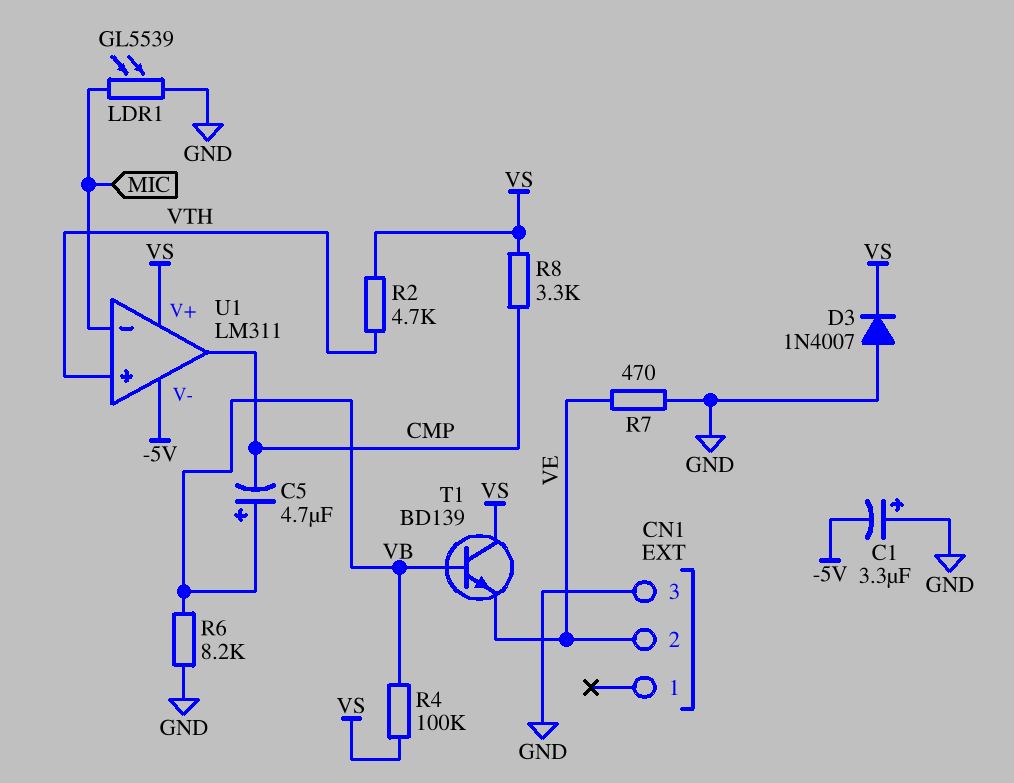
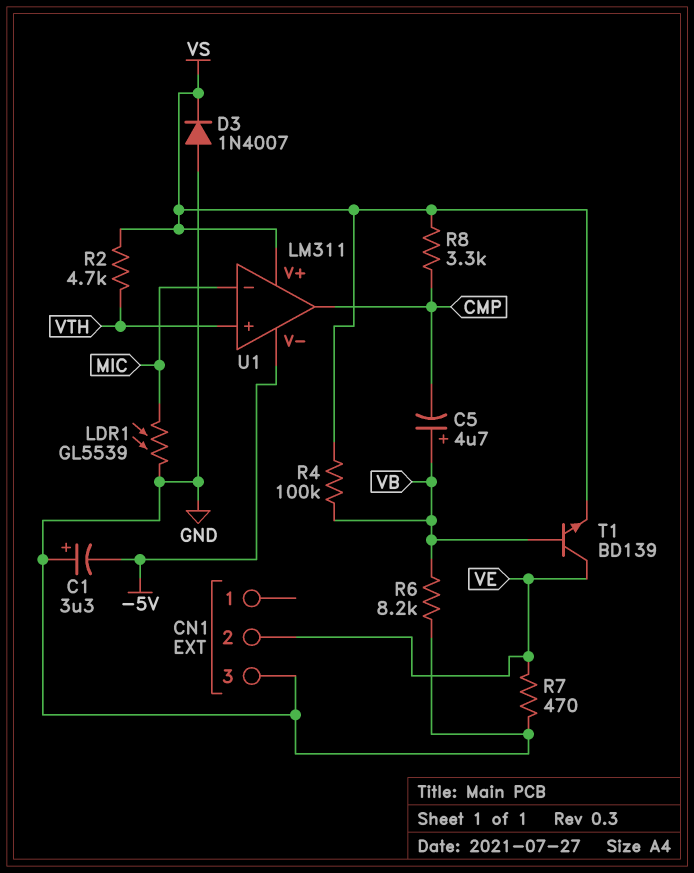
T1: NPN BD139 (B VB, C VS, E VE) -> NPN BD139 (B VB, C VE, E VS)

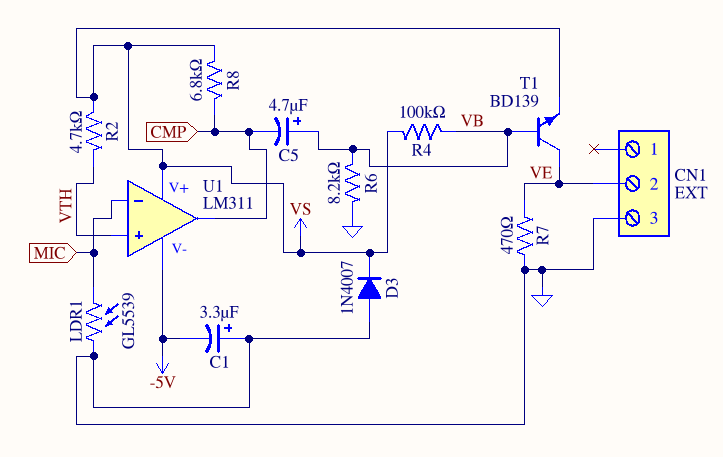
R8: 3.3k (CMP, VS) -> 6.8k (CMP, VS)

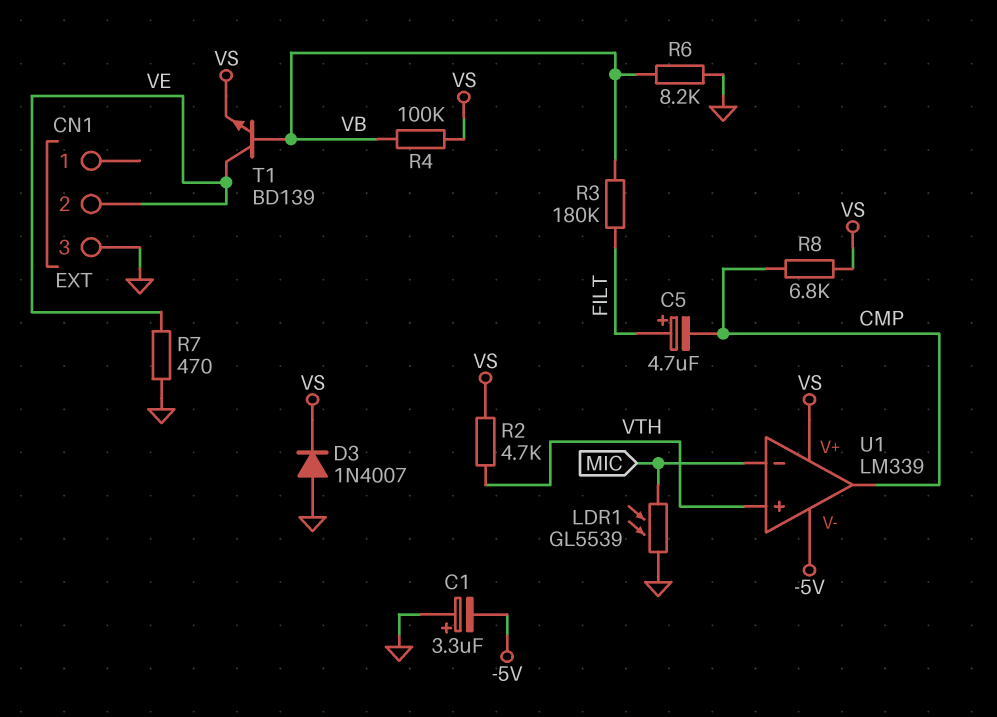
C5: 4.7uF (plus VB, minus CMP) -> 4.7uF (plus FILT, minus CMP)
R3: none -> 180k (FILT, VB)
U1: LM311 -> LM339

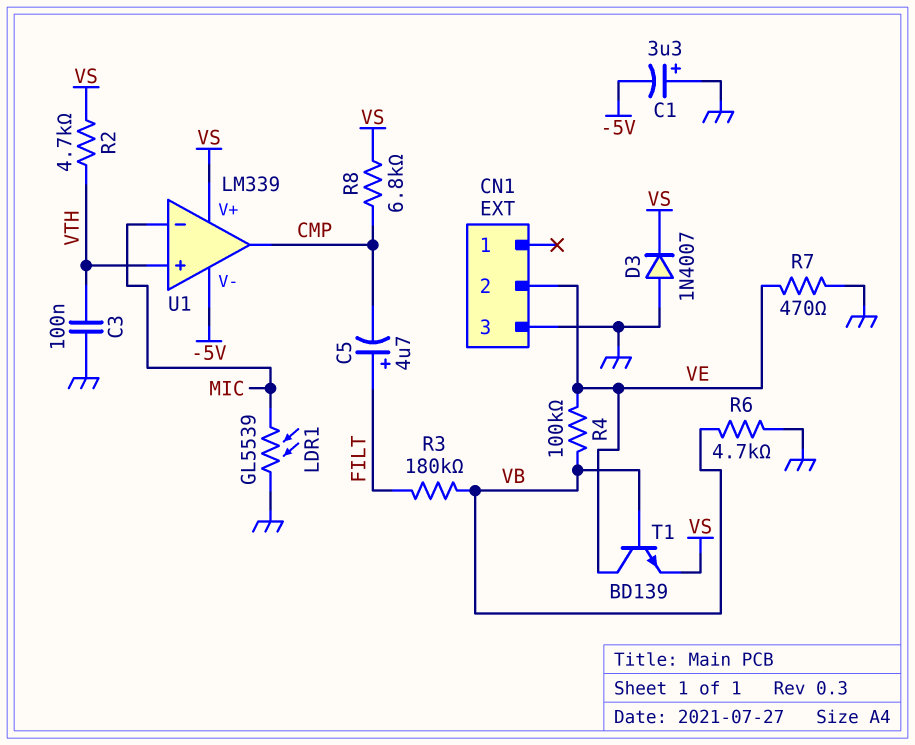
C3: none -> 100nF (GND, VTH)
R4: 100k (VB, VS) -> 100k (VB, VE)
R6: 8.2k (GND, VB) -> 4.7k (GND, VB)

